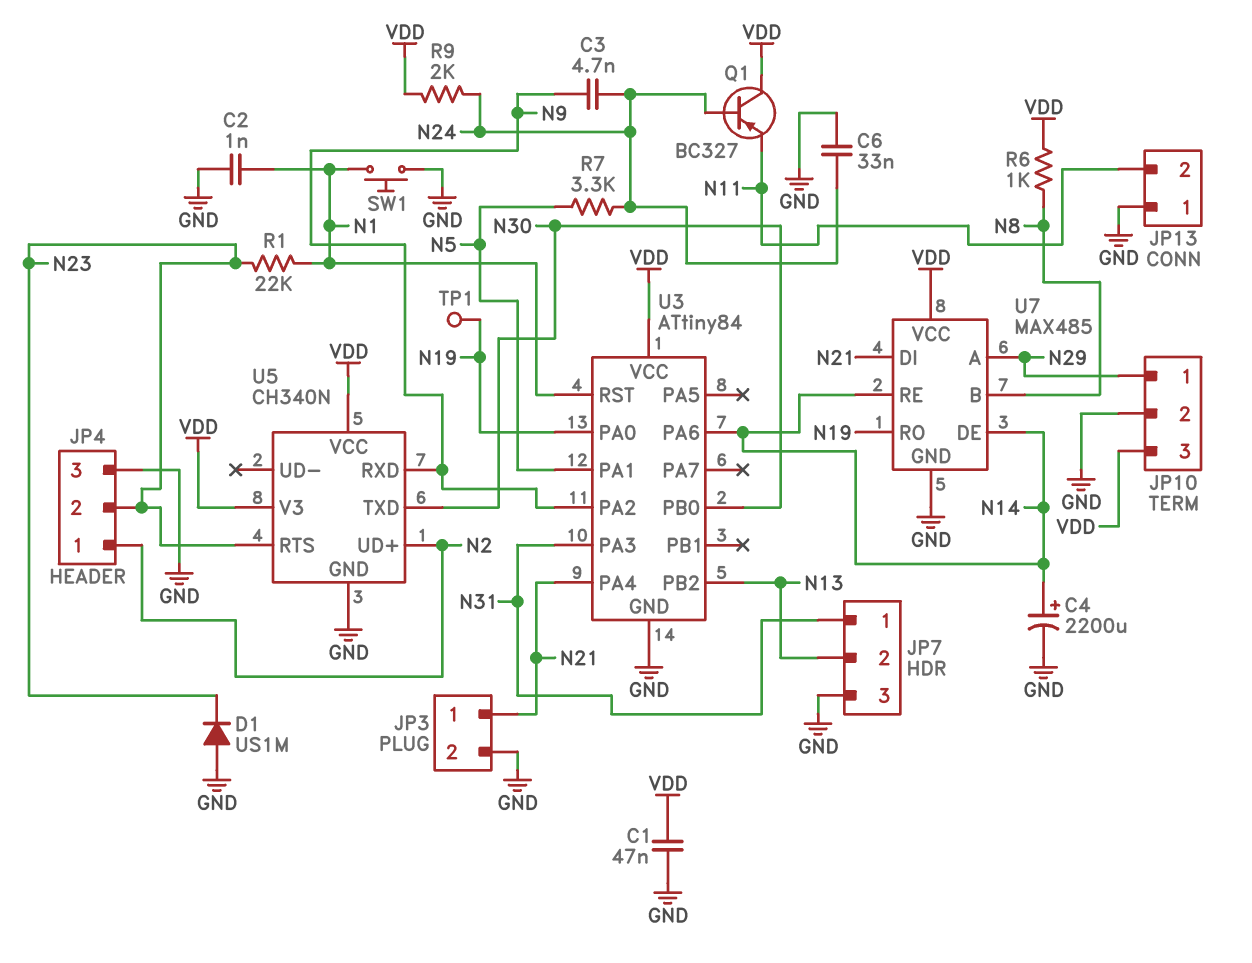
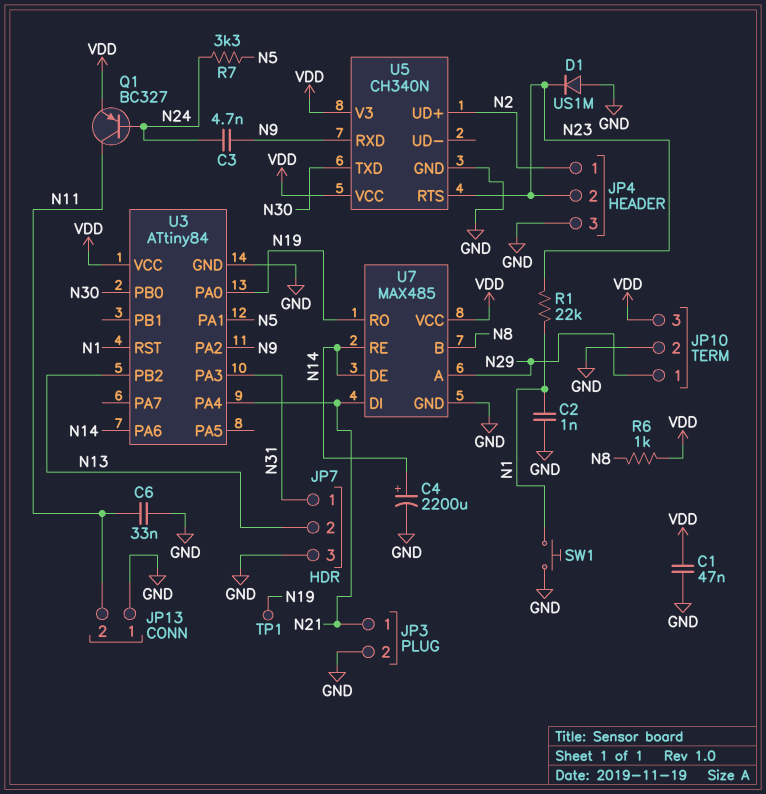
C6: 33nF (GND, N24) -> 33nF (GND, N11)
Q1: PNP BC327 (B N24, C VDD, E N11) -> PNP BC327 (B N24, C N11, E VDD)
R9: 2k (N24, VDD) -> none

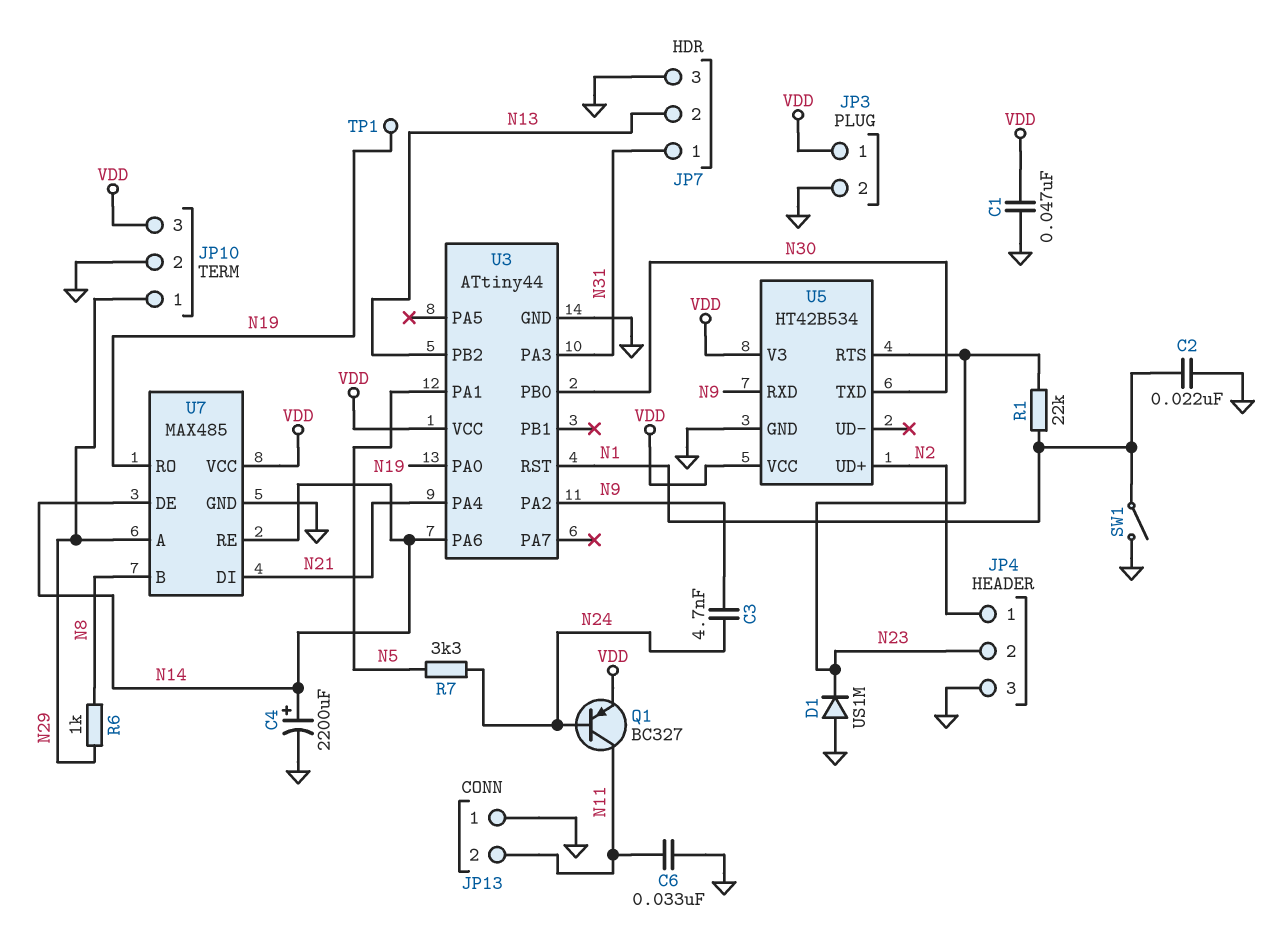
C2: 1nF (GND, N1) -> 22nF (GND, N1)
JP3 pin 1: N21 -> VDD
R6: 1k (N8, VDD) -> 1k (N8, N29)
SW1: button (GND, N1) -> switch (GND, N1)
U3: ATtiny84 -> ATtiny44
U5: CH340N -> HT42B534

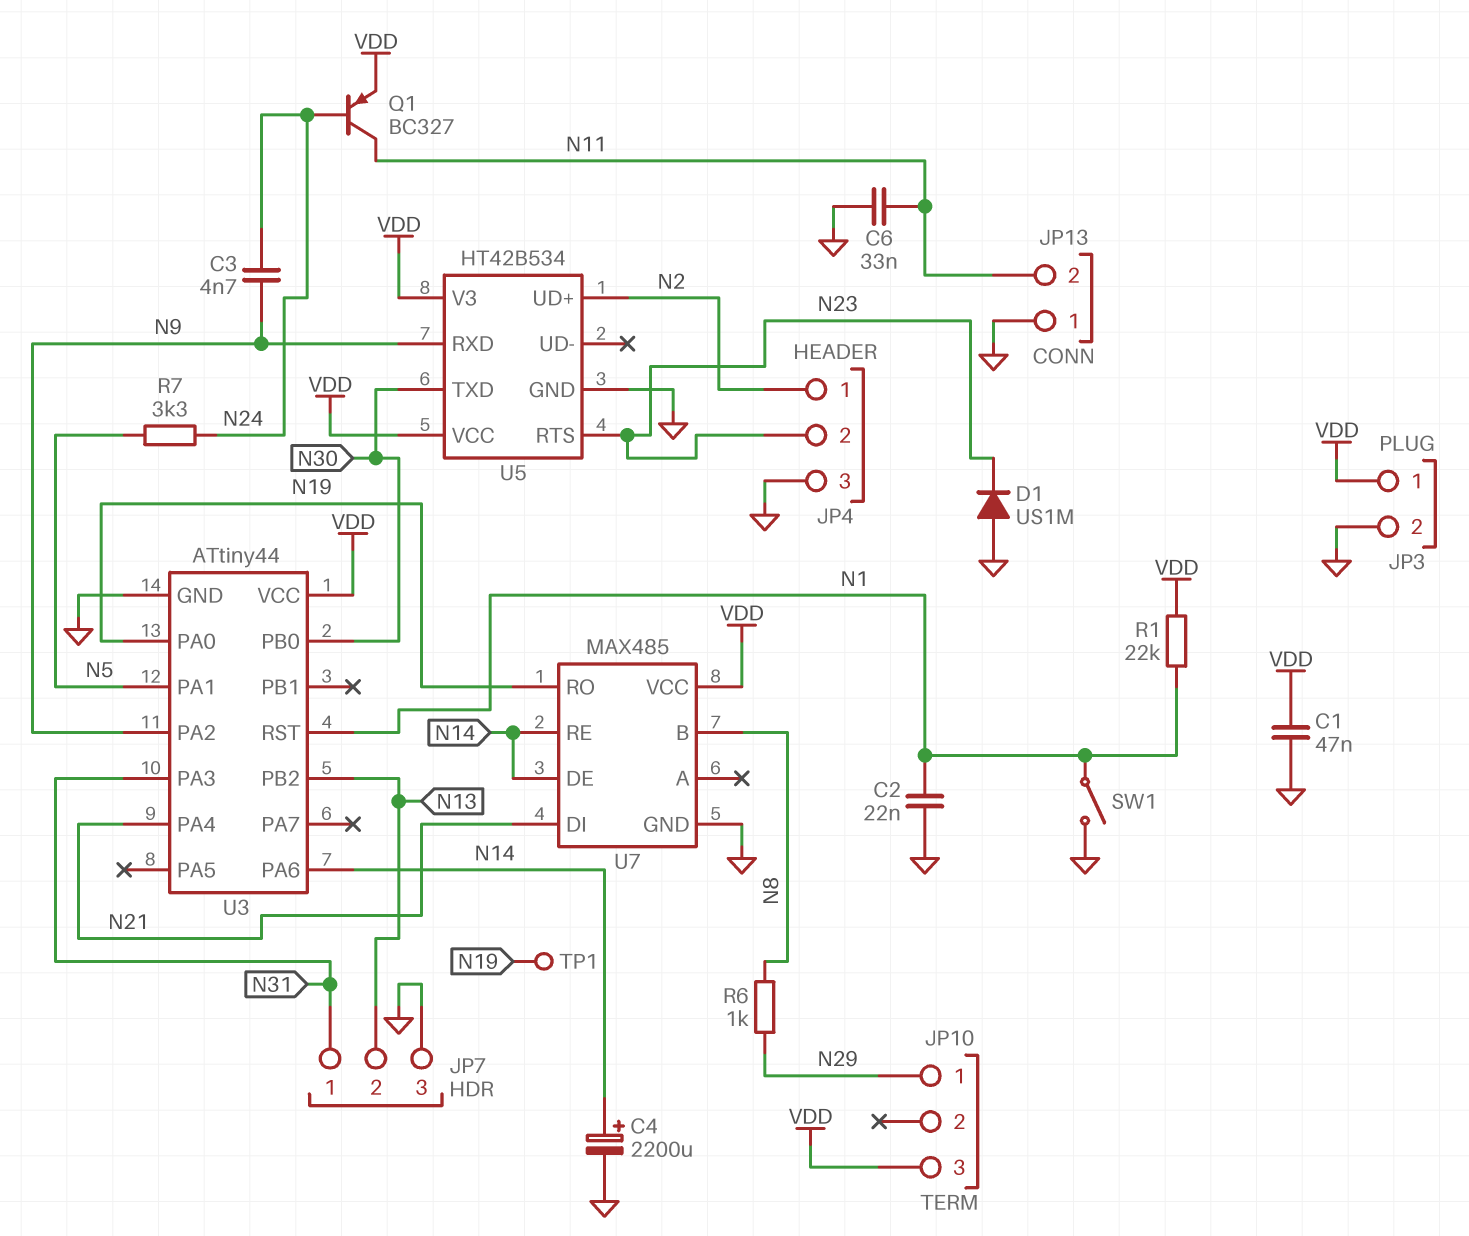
JP10 pin 2: GND -> none
R1: 22k (N1, N23) -> 22k (N1, VDD)
U7 pin A: N29 -> none

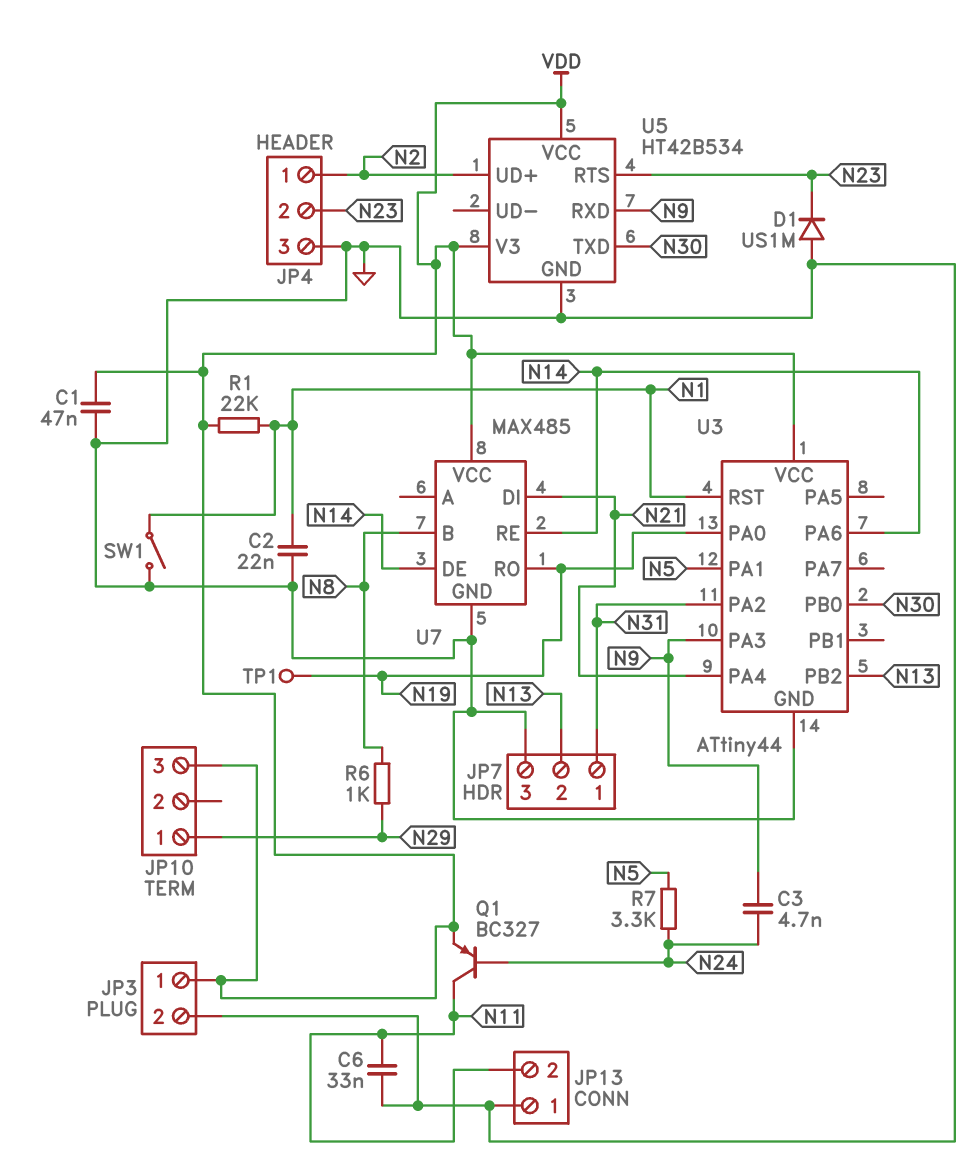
C4: 2200uF (plus N14, minus GND) -> none
U3 pin PA2: N9 -> N31
U3 pin PA3: N31 -> N9

